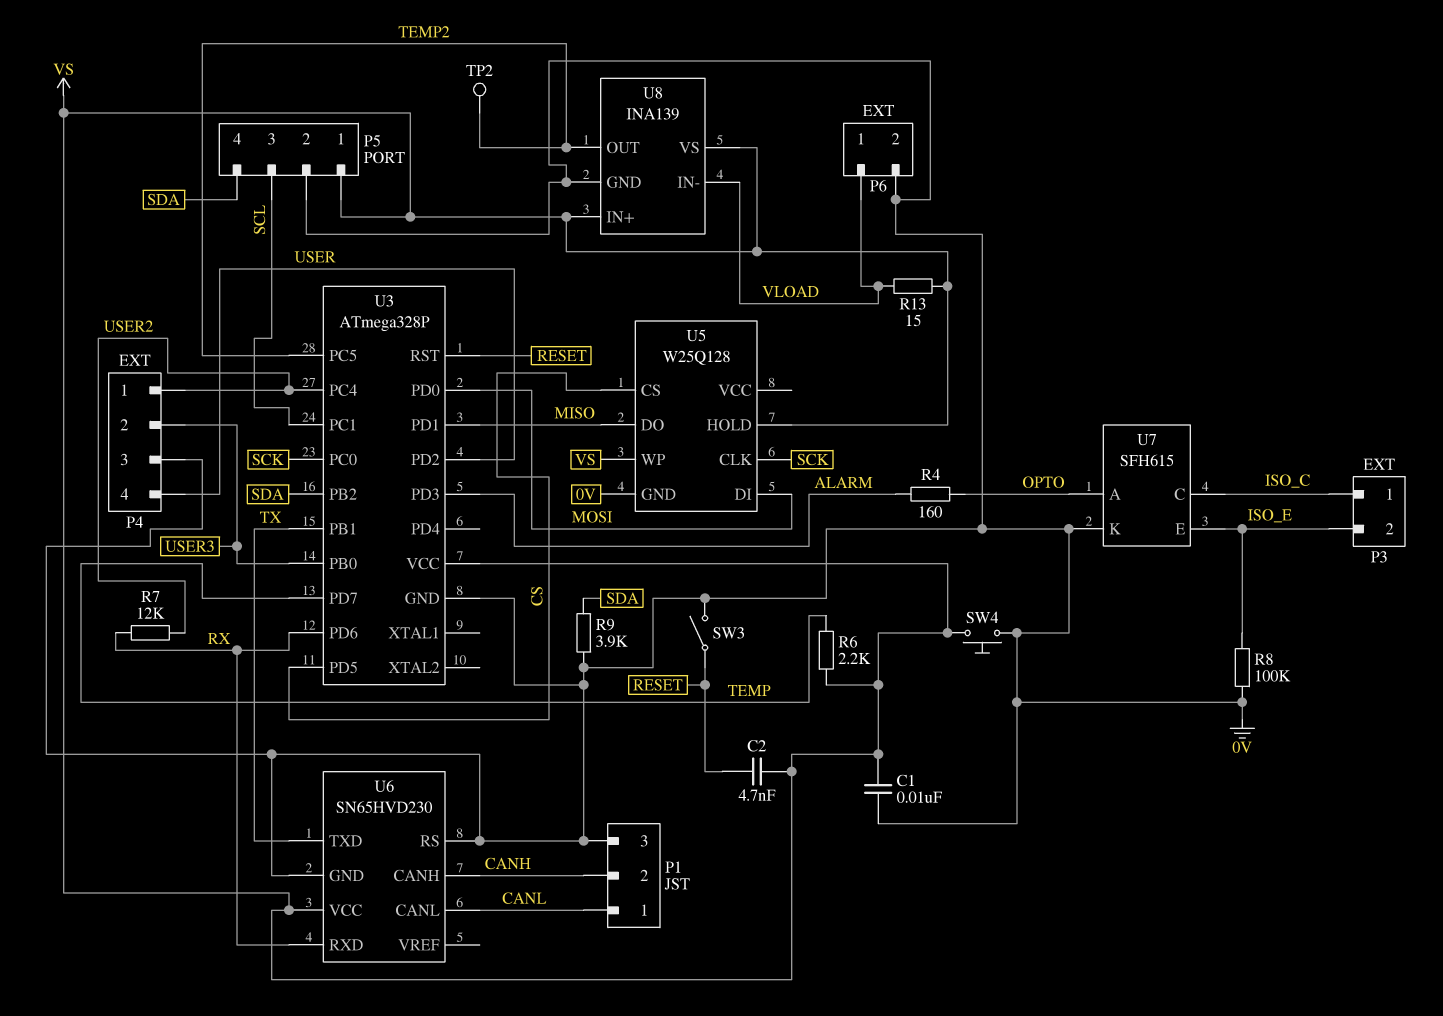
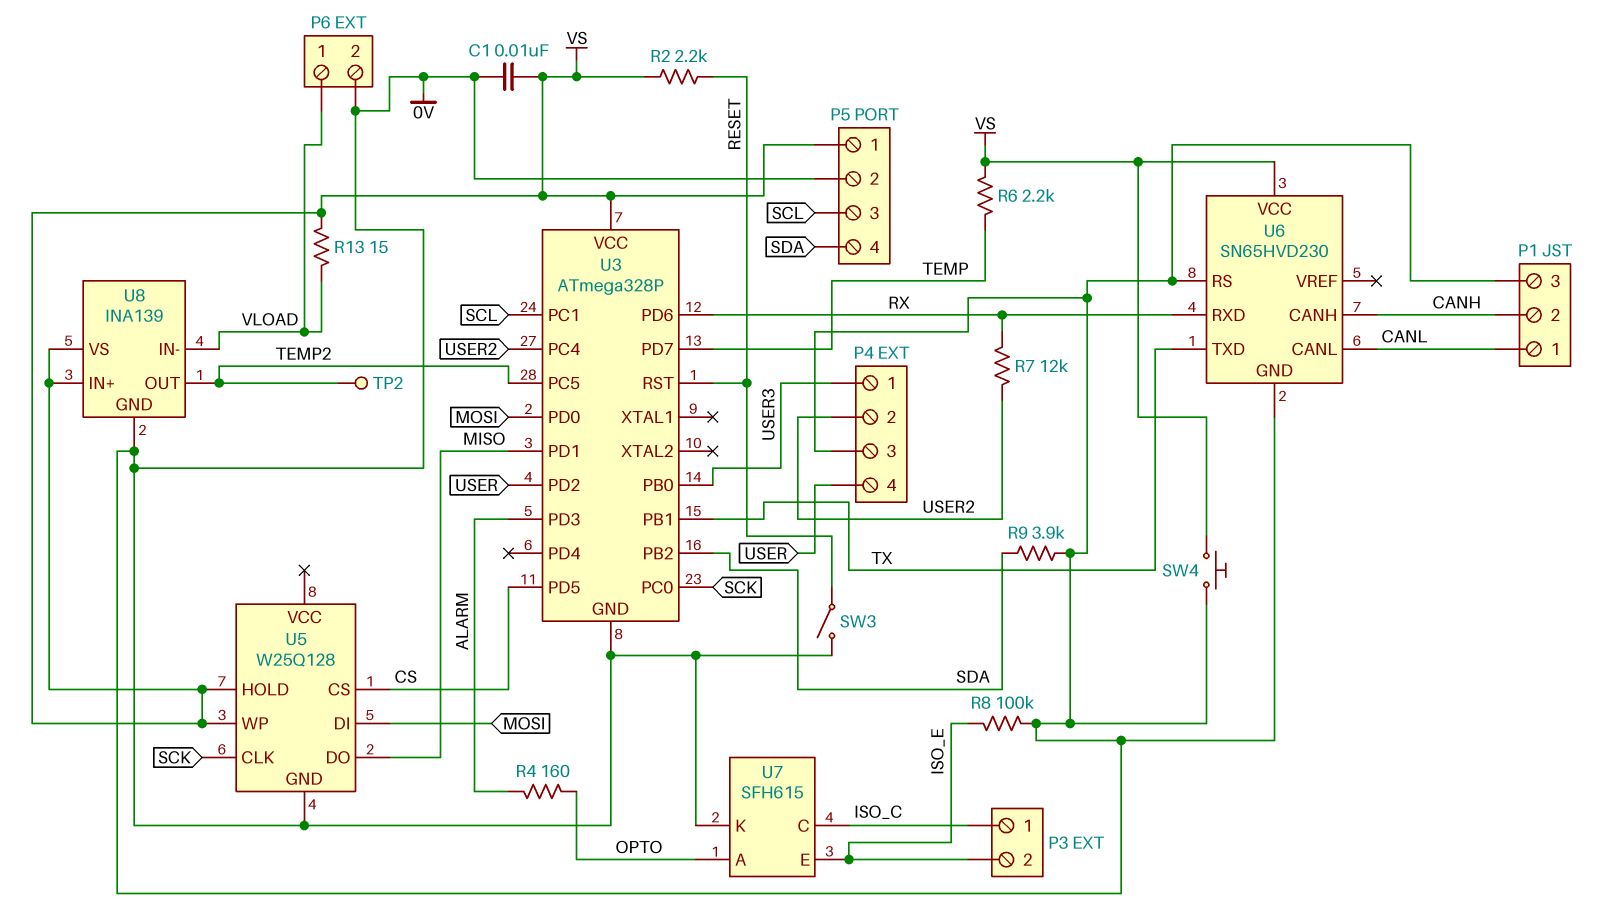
C2: 4.7nF (RESET, VS) -> none
P4 pin 1: USER2 -> USER3
P4 pin 2: USER3 -> USER2
R2: none -> 2.2k (RESET, VS)

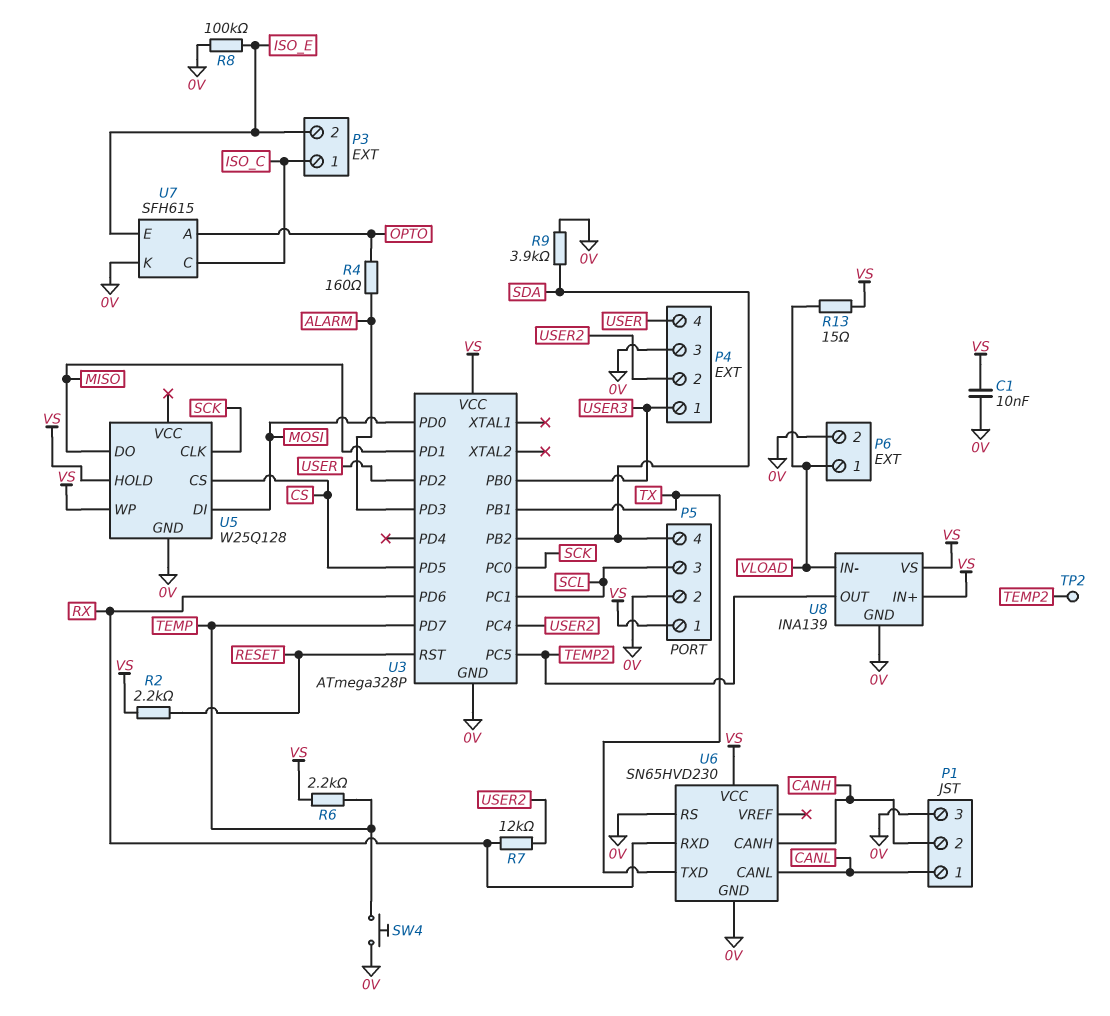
SW3: switch (0V, RESET) -> none
SW4: button (0V, VS) -> button (0V, TEMP)

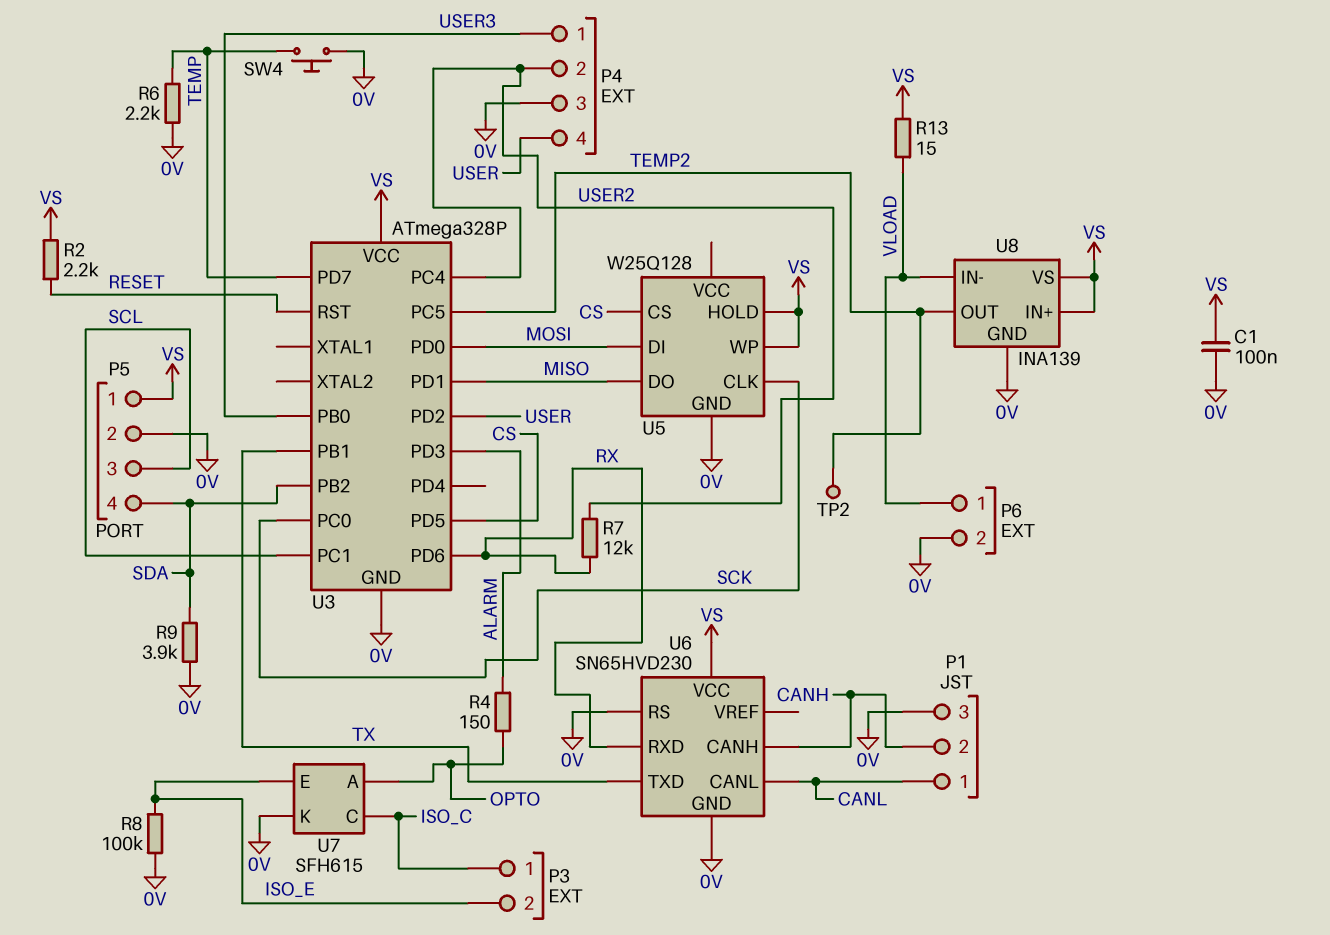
C1: 10nF (0V, VS) -> 100nF (0V, VS)
R4: 160 (ALARM, OPTO) -> 150 (ALARM, OPTO)
R6: 2.2k (TEMP, VS) -> 2.2k (0V, TEMP)

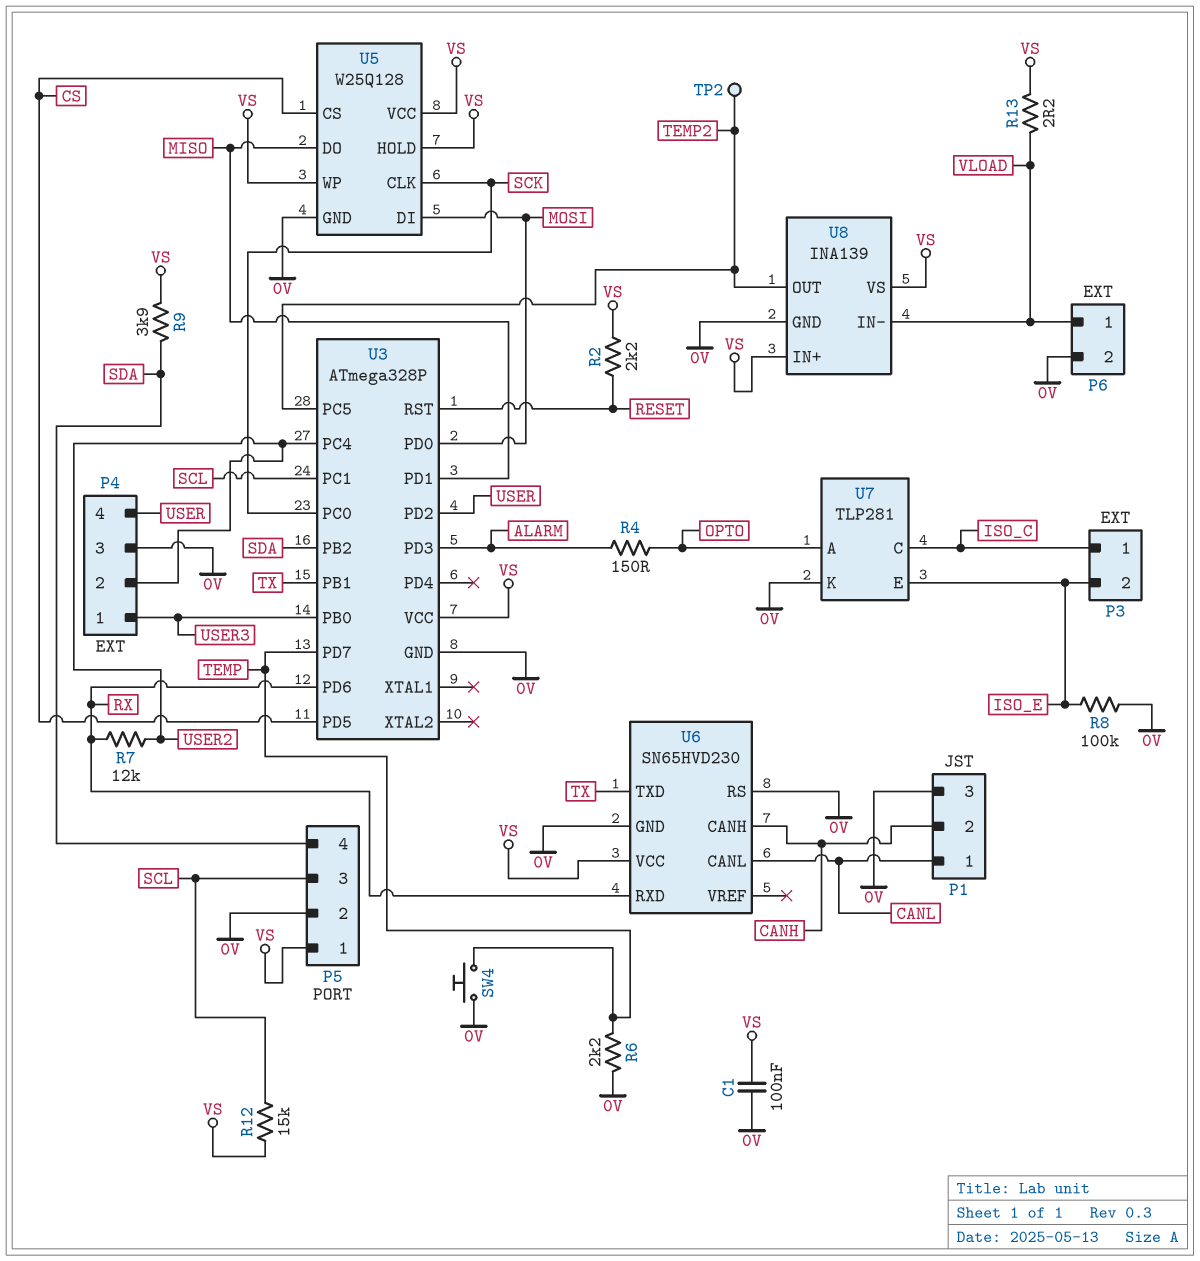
R9: 3.9k (0V, SDA) -> 3.9k (SDA, VS)
R12: none -> 15k (SCL, VS)
R13: 15 (VLOAD, VS) -> 2.2 (VLOAD, VS)
U5 pin VCC: none -> VS
U7: SFH615 -> TLP281

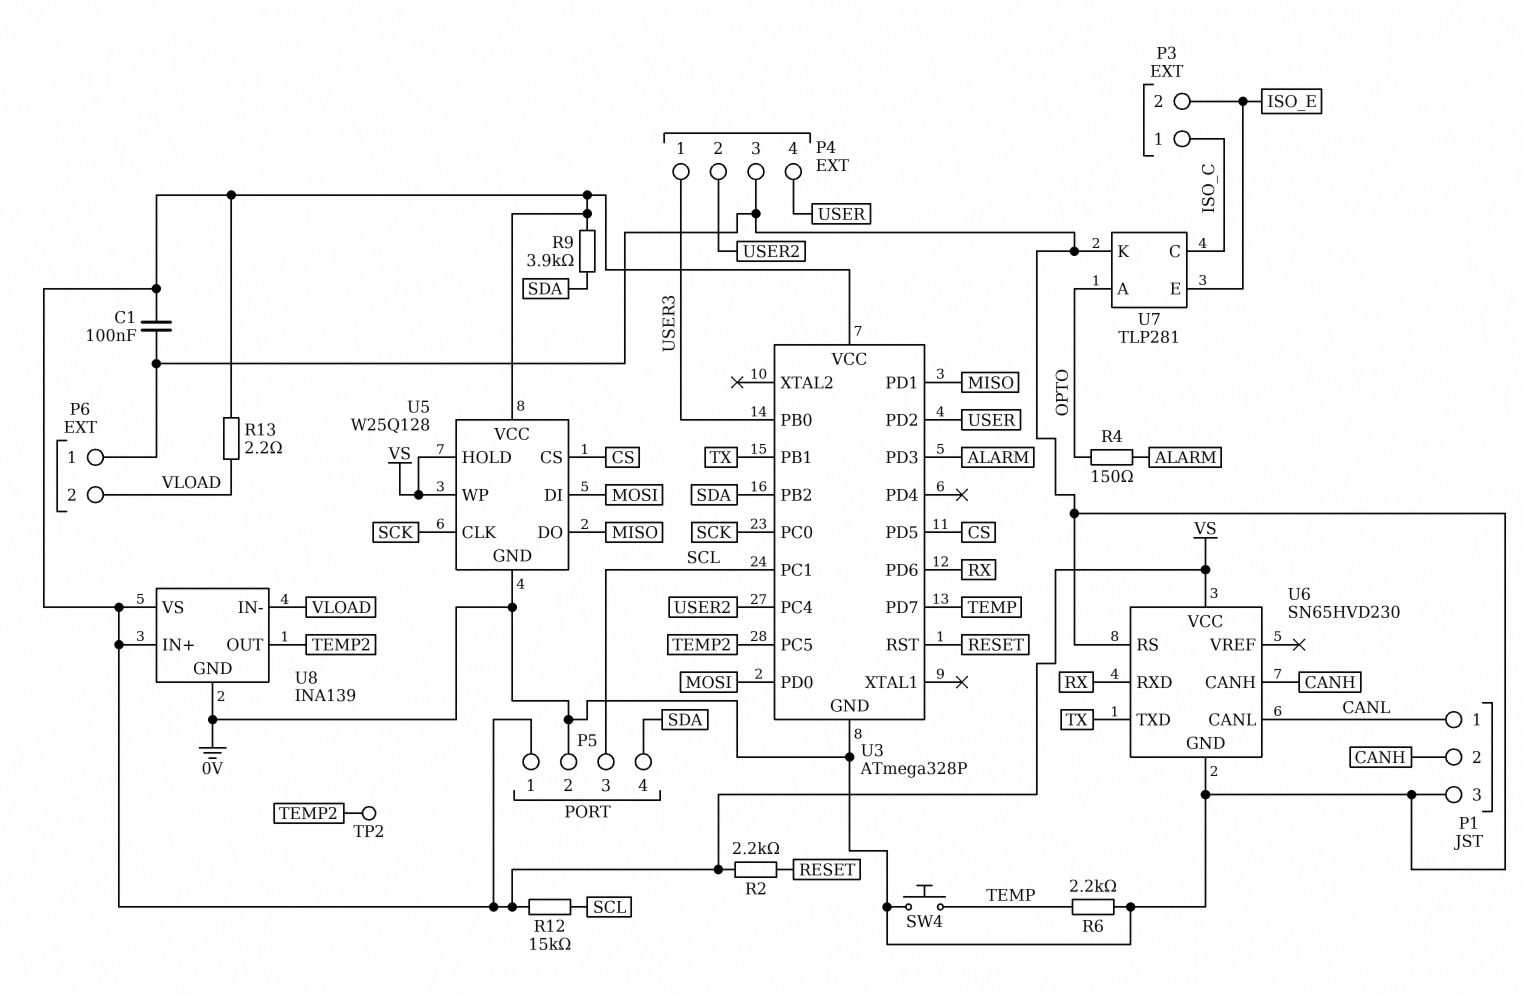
P6 pin 1: VLOAD -> 0V
P6 pin 2: 0V -> VLOAD
R7: 12k (RX, USER2) -> none
R8: 100k (0V, ISO_E) -> none

